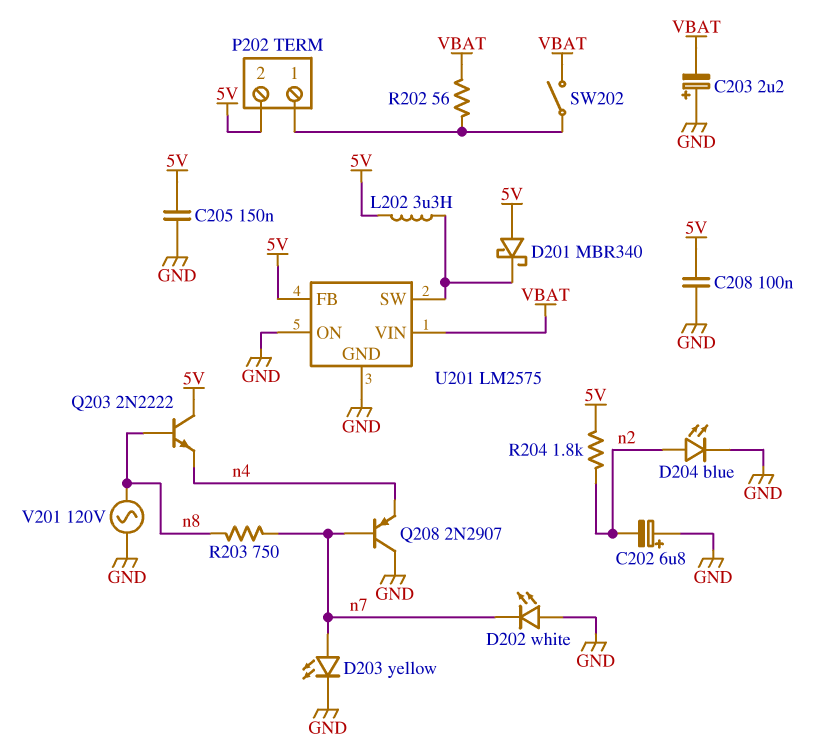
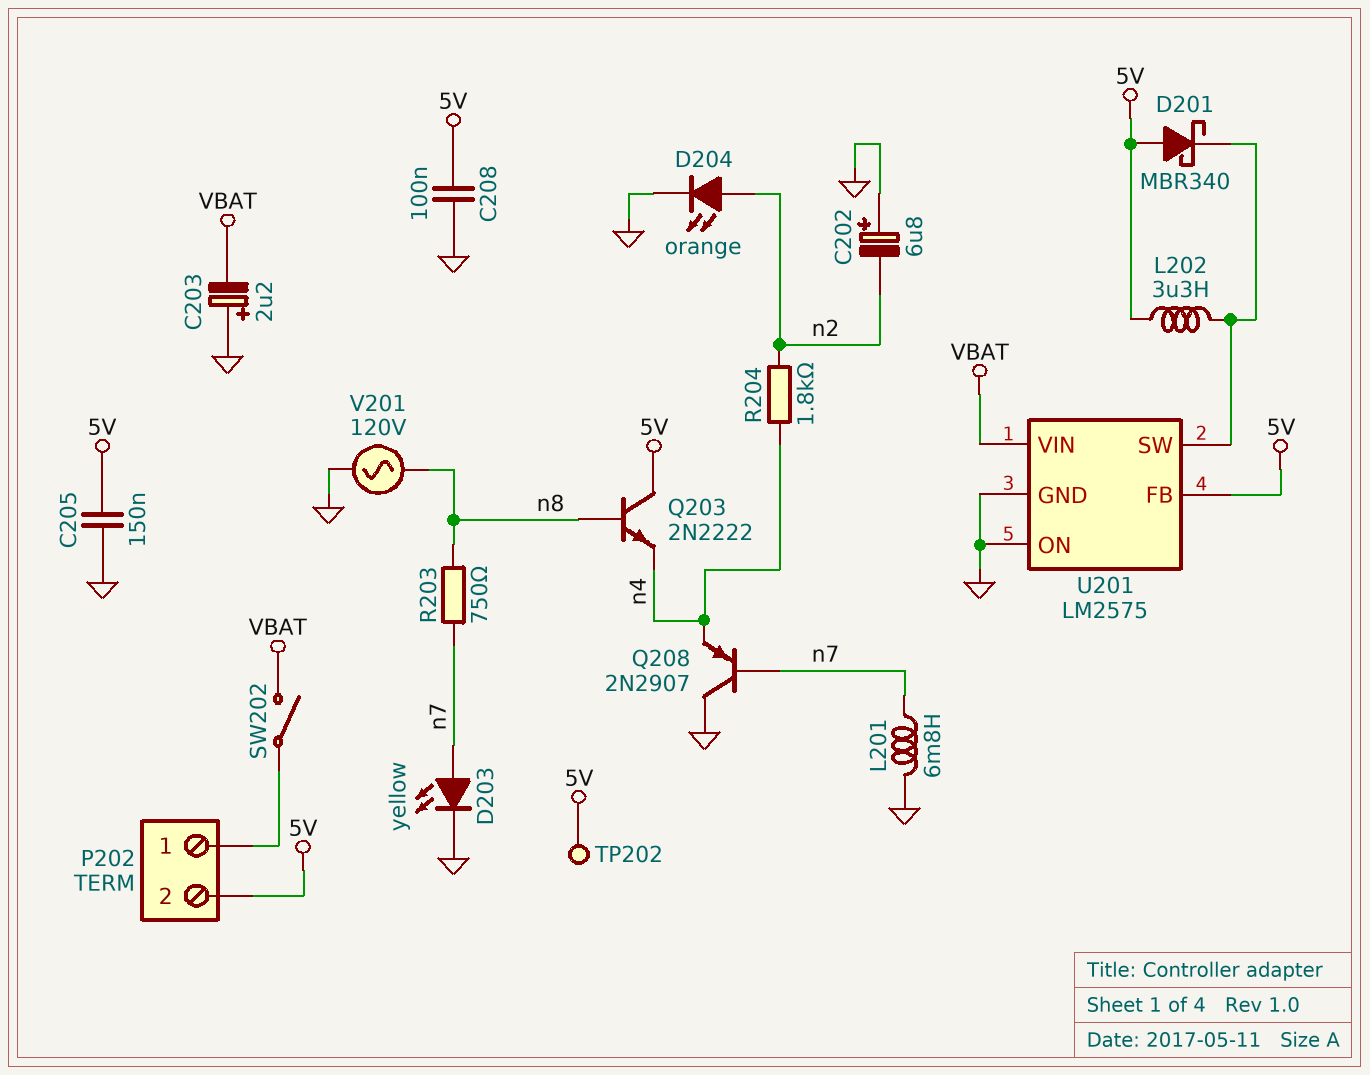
D202: LED white (A GND, K n7) -> none
D204: LED blue (A n2, K GND) -> LED orange (A n2, K GND)
L201: none -> 6.8mH (GND, n7)
R202: 56 (P202/1, VBAT) -> none
R204: 1.8k (5V, n2) -> 1.8k (n2, n4)
TP202: none -> test point (5V)

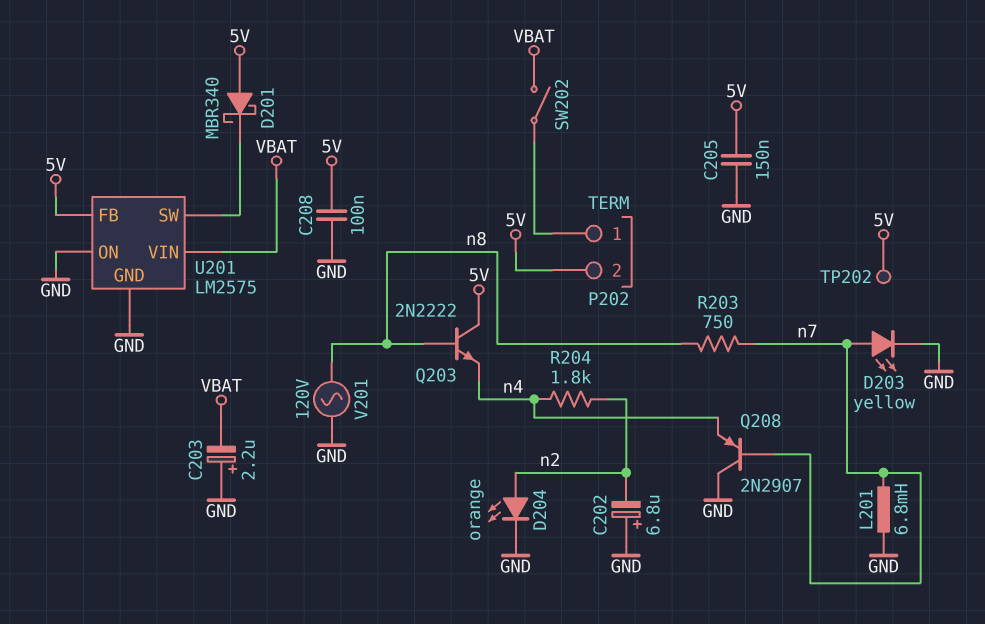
L202: 3.3uH (5V, U201/SW) -> none

